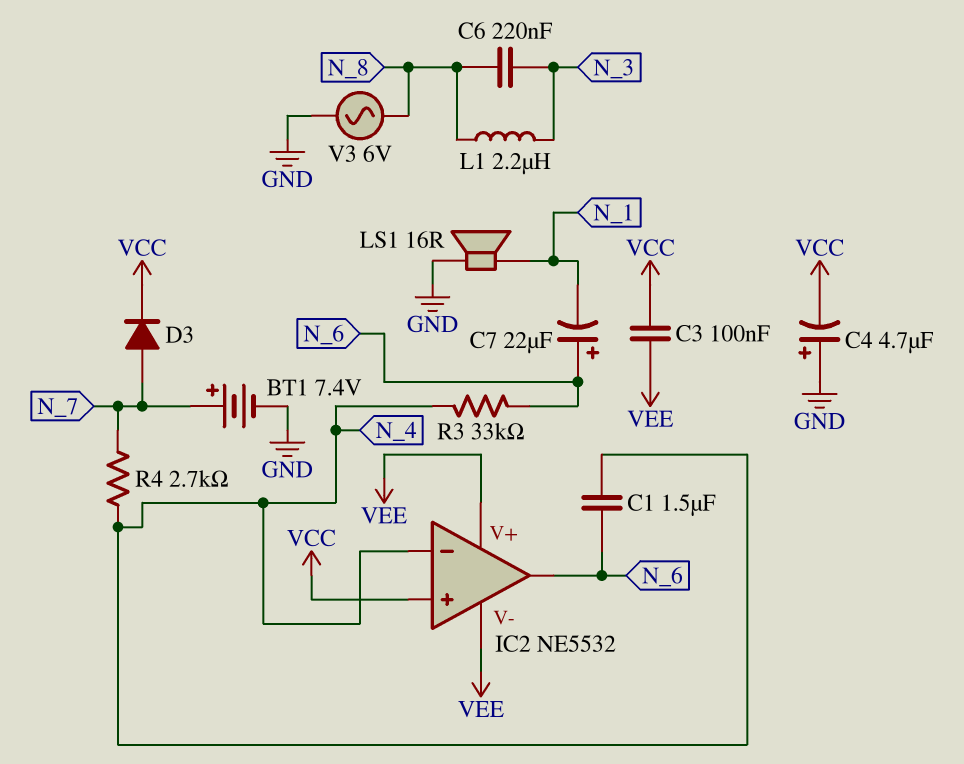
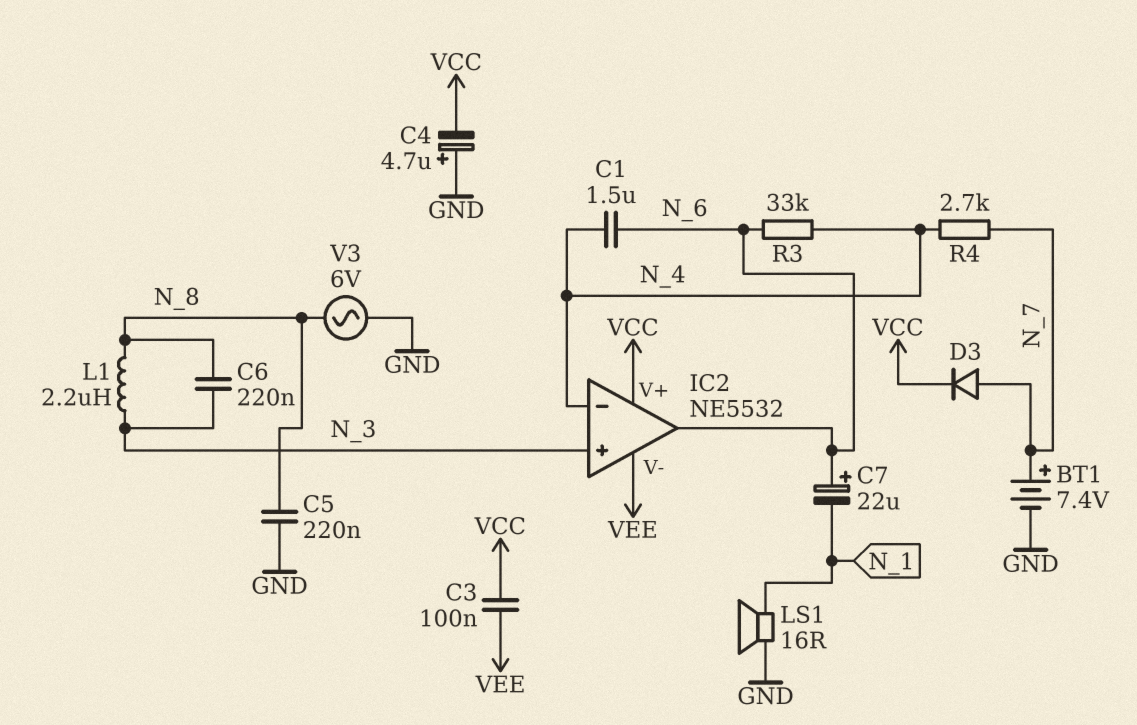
C5: none -> 220nF (GND, N_8)
IC2 pin V+: VEE -> VCC
IC2 pin in+: VCC -> N_3

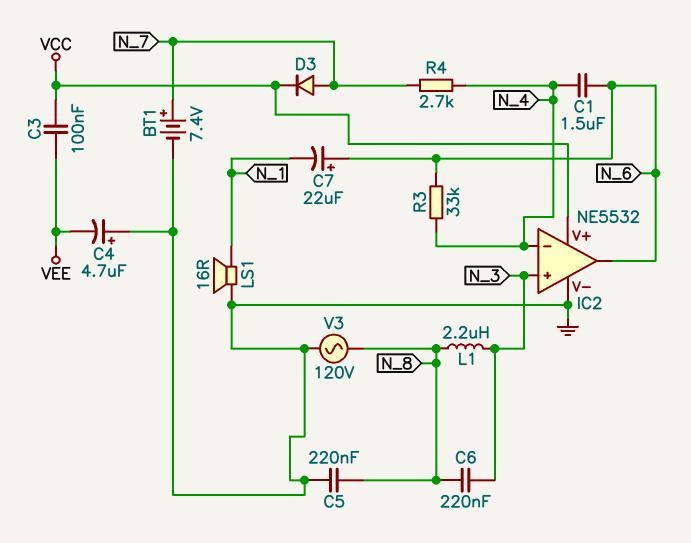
C4: 4.7uF (plus GND, minus VCC) -> 4.7uF (plus GND, minus VEE)
IC2 pin V-: VEE -> GND
V3: AC 6V (GND, N_8) -> AC 120V (GND, N_8)

